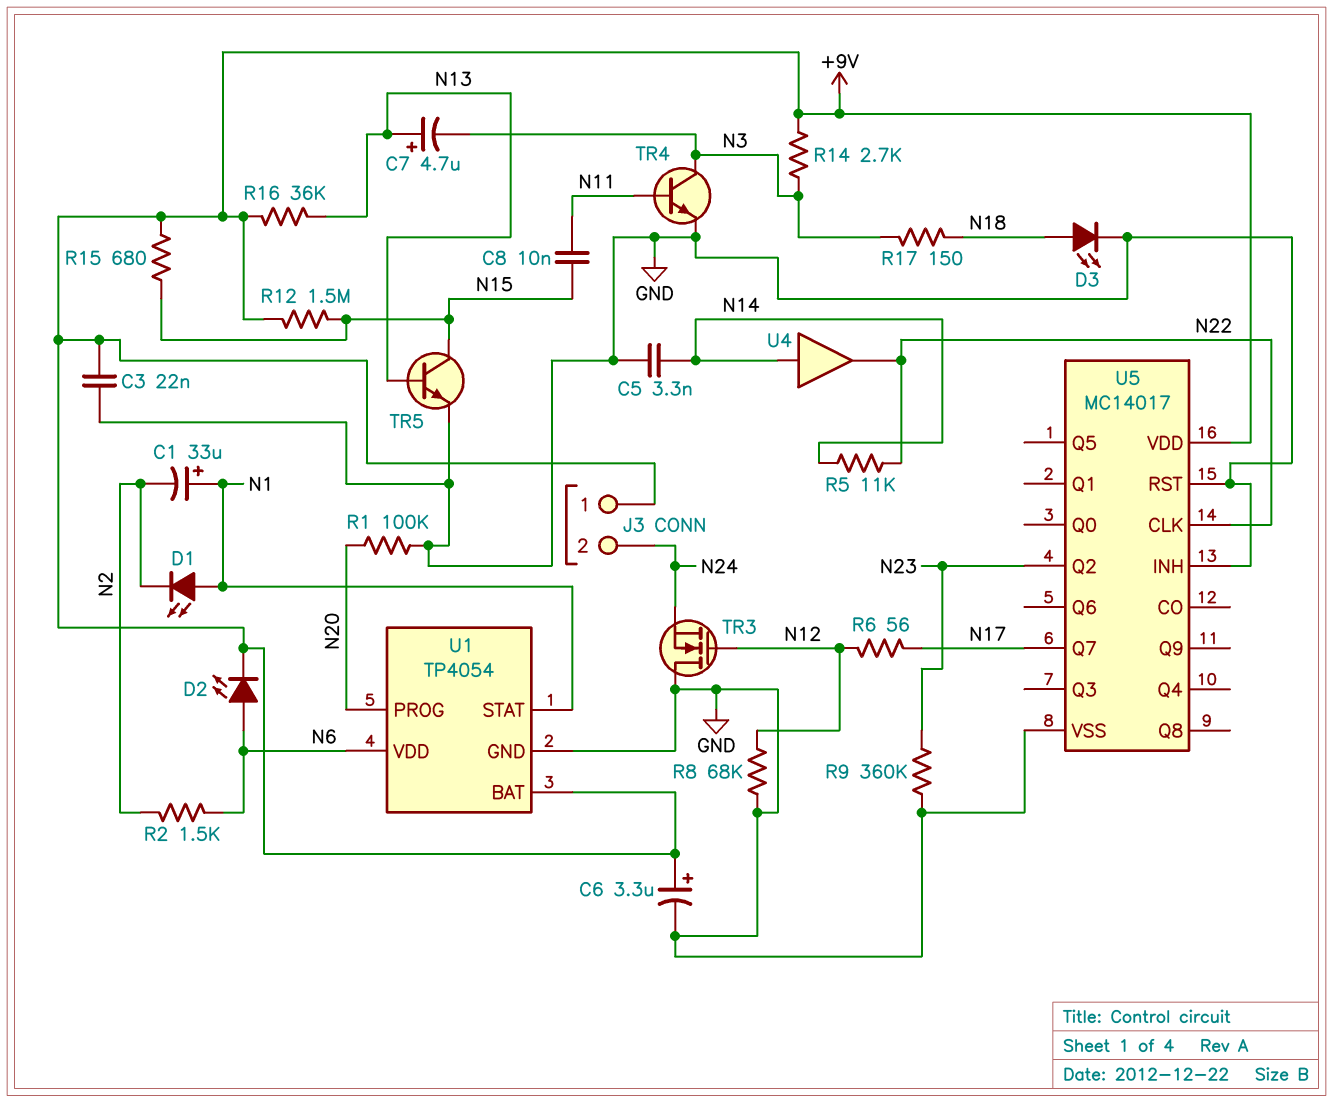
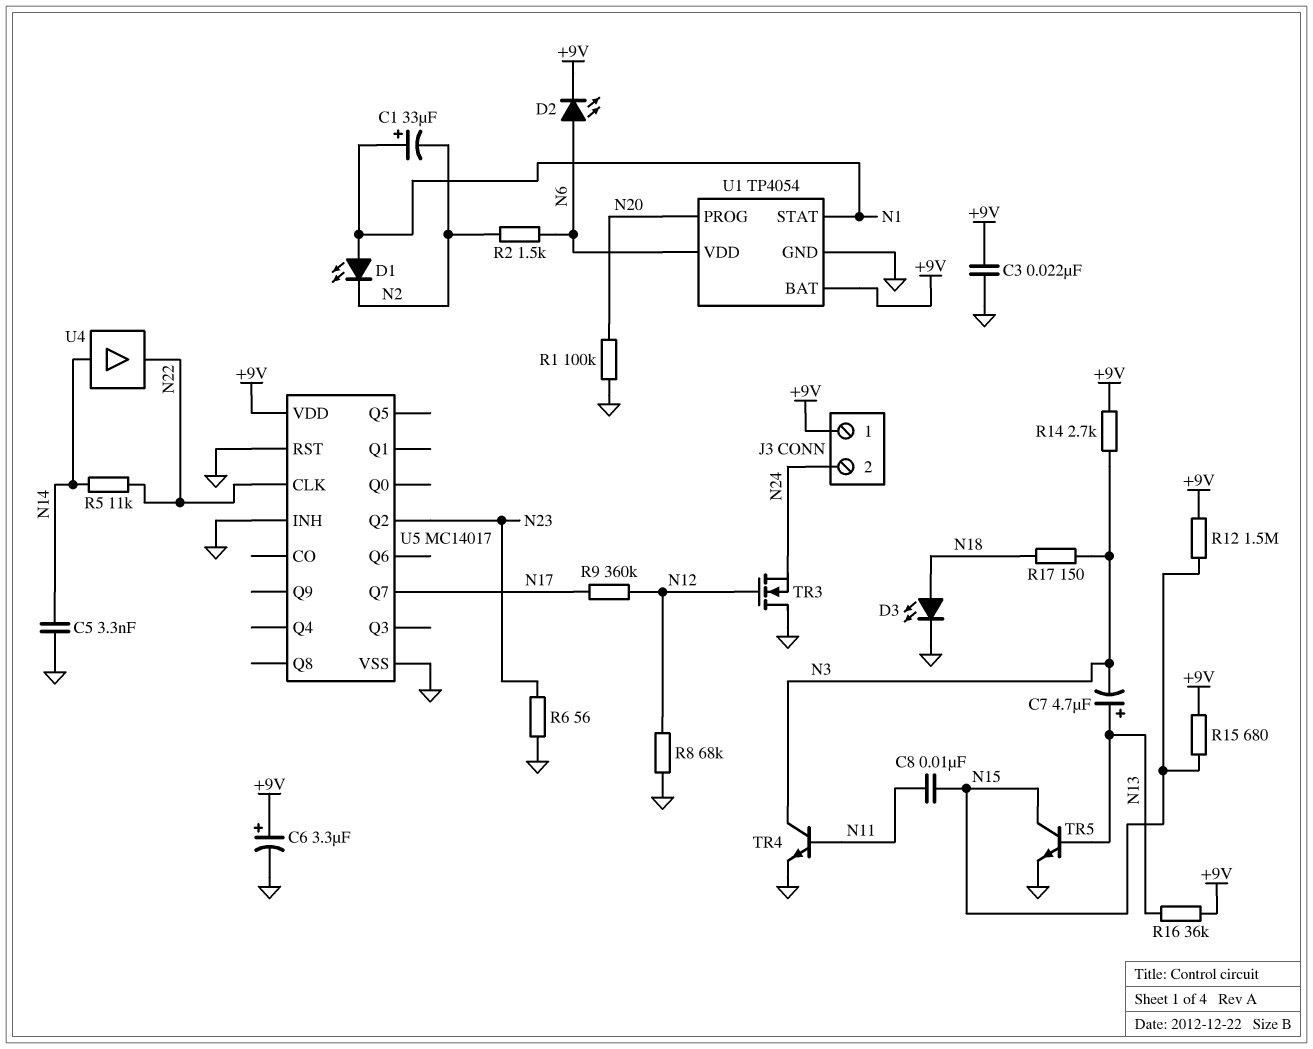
R6: 56 (N12, N17) -> 56 (GND, N23)
R9: 360k (GND, N23) -> 360k (N12, N17)

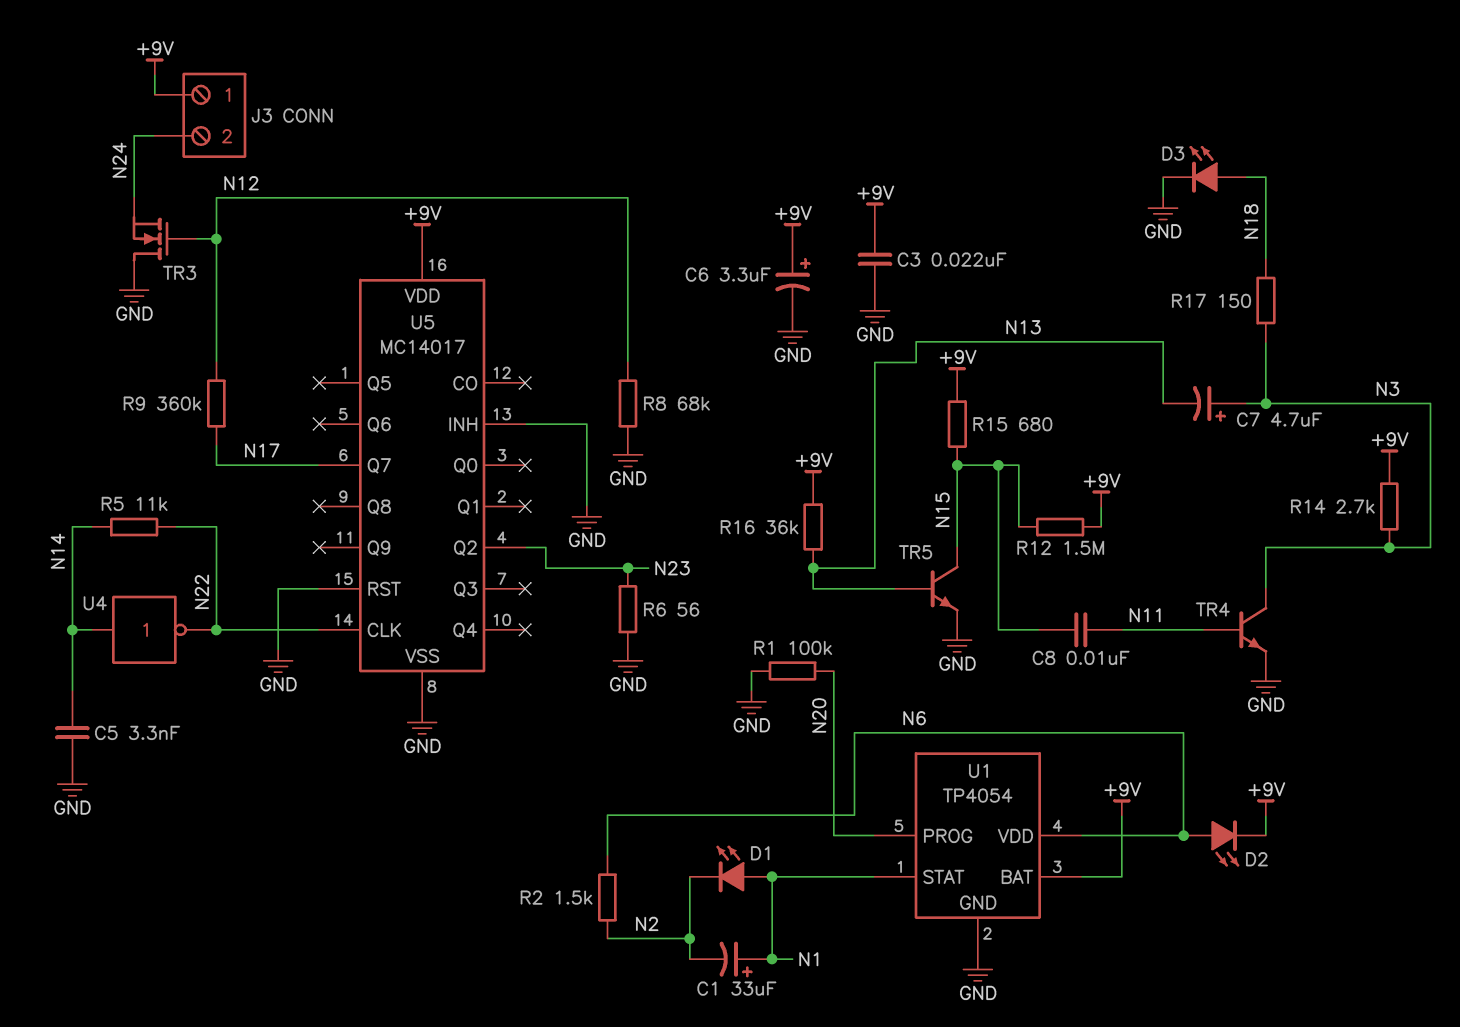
C7: 4.7uF (plus N13, minus N3) -> 4.7uF (plus N3, minus N13)
U4: buffer (in N14, out N22) -> NOT (in N14, out N22)

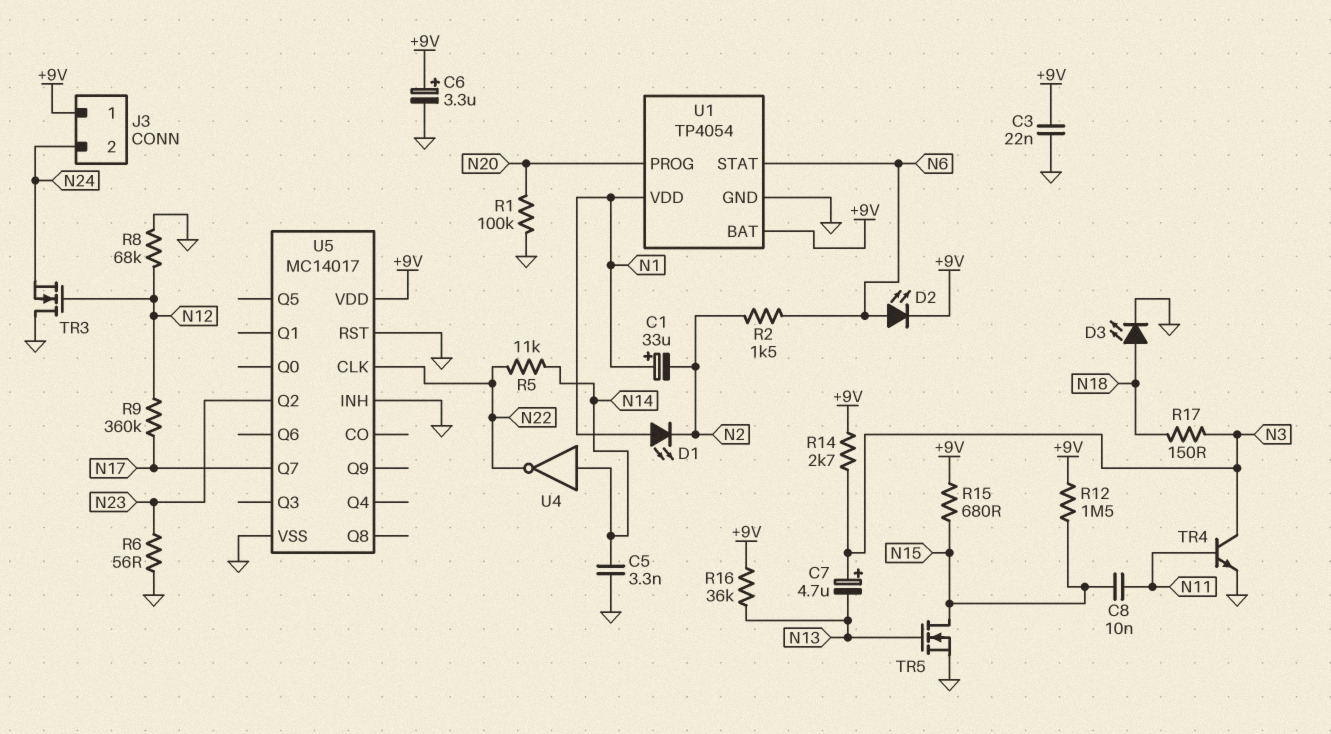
TR5: NPN (B N13, C N15, E GND) -> NMOS (G N13, D N15, S GND)
U1 pin STAT: N1 -> N6
U1 pin VDD: N6 -> N1

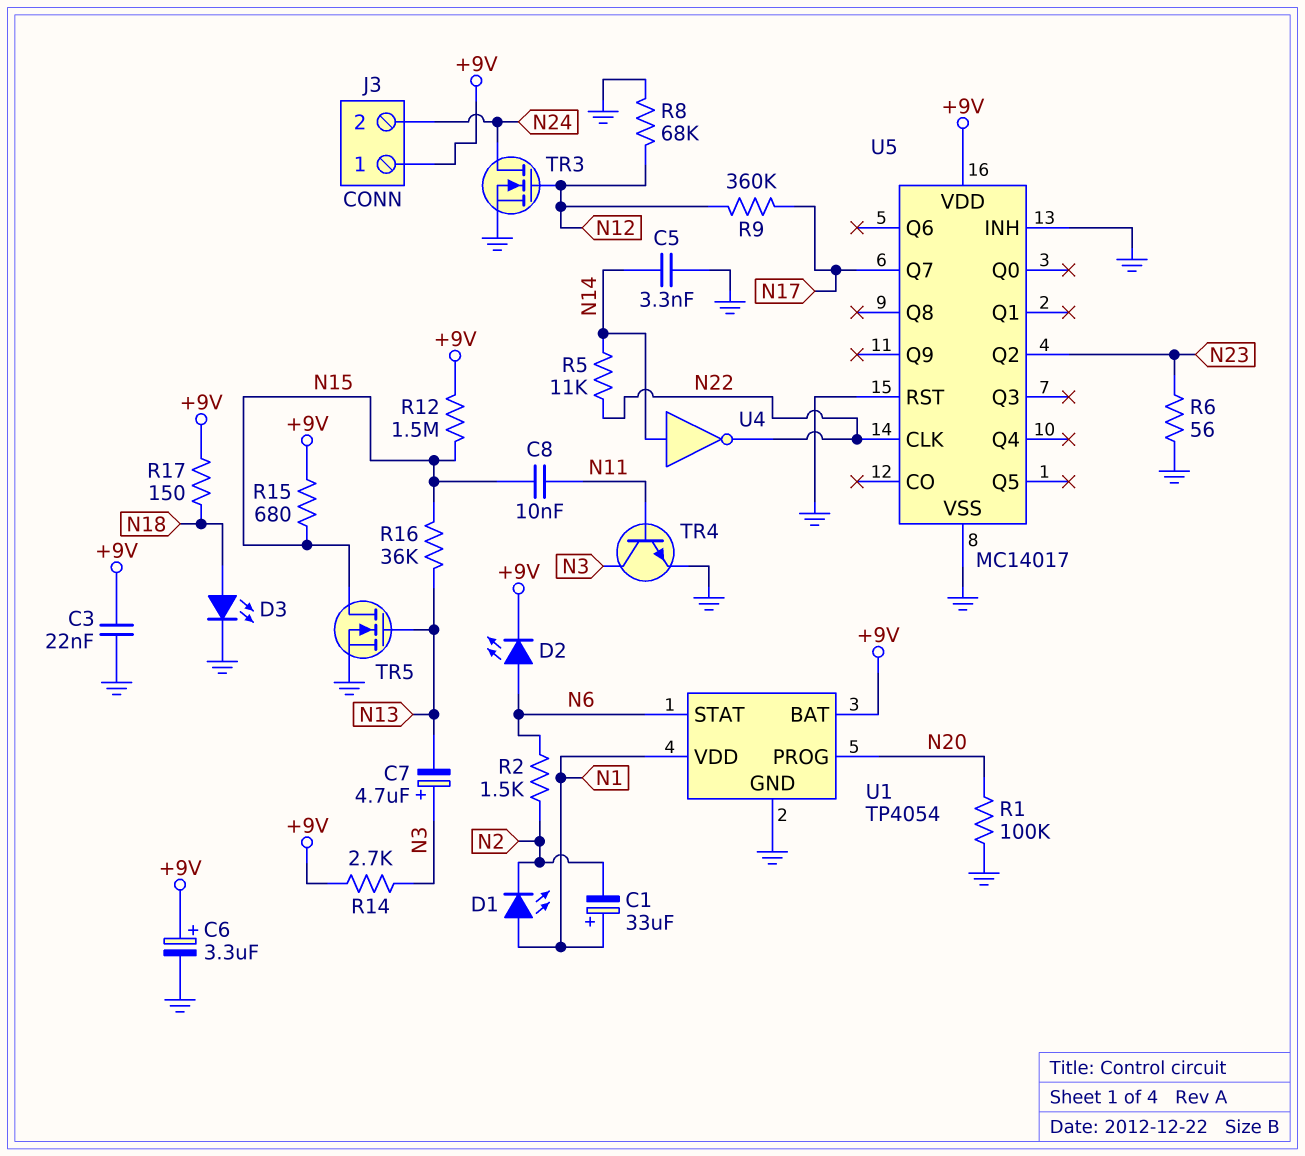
R16: 36k (+9V, N13) -> 36k (N13, N15)
R17: 150 (N3, N18) -> 150 (+9V, N18)
TR3: NMOS (G N12, D GND, S N24) -> NMOS (G N12, D N24, S GND)

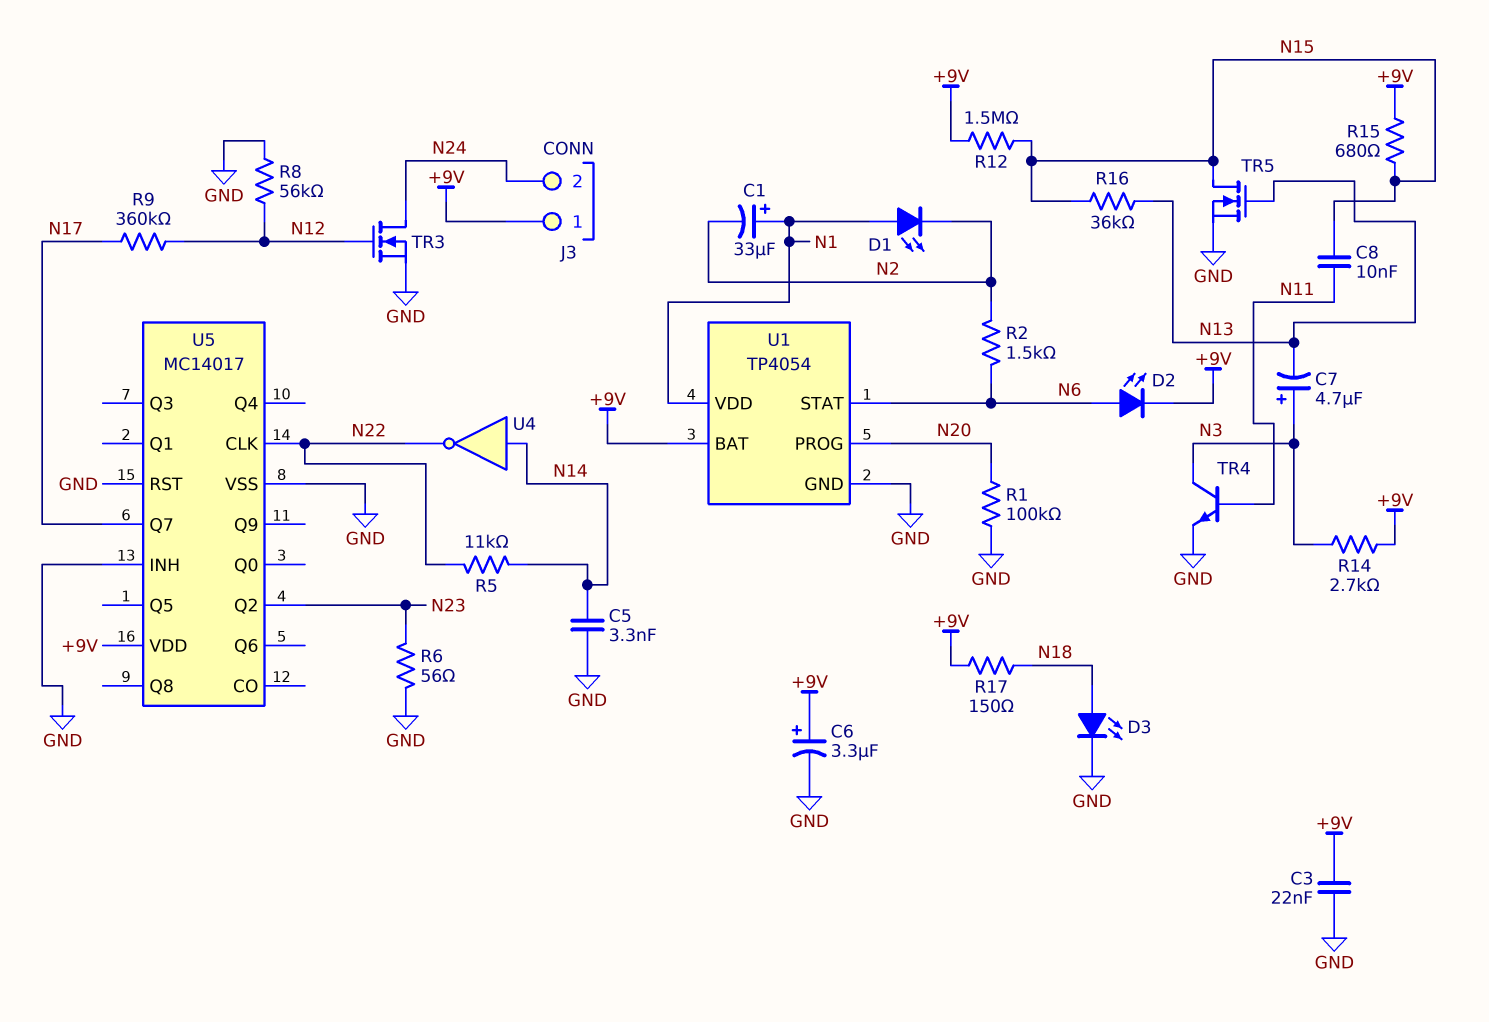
R8: 68k (GND, N12) -> 56k (GND, N12)

